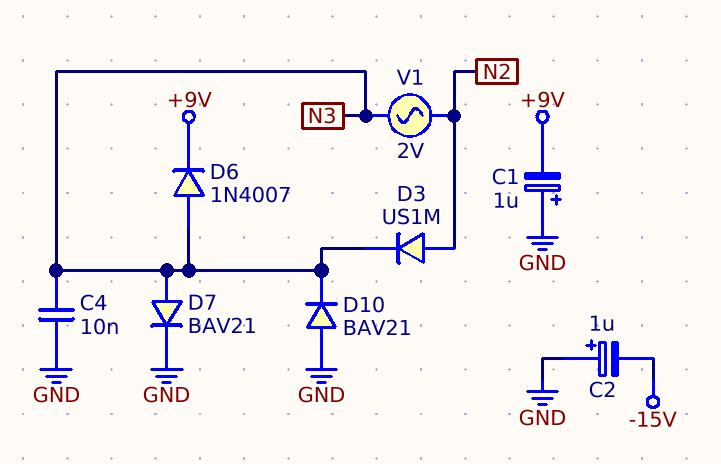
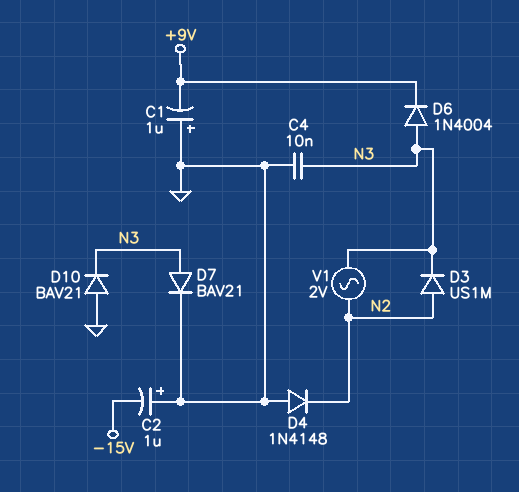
D4: none -> diode 1N4148 (A GND, K N2)
D6: diode 1N4007 (A N3, K +9V) -> diode 1N4004 (A N3, K +9V)

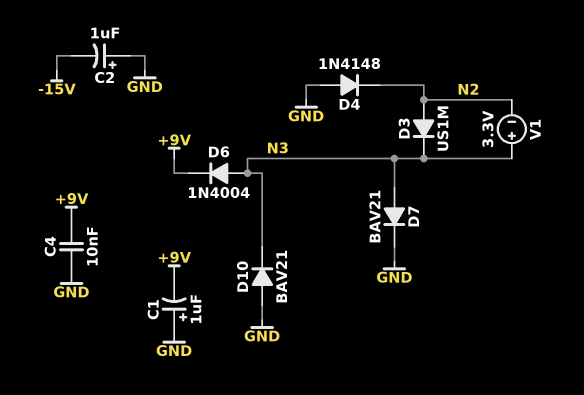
C4: 10nF (GND, N3) -> 10nF (+9V, GND)
V1: AC 2V (N2, N3) -> 3.3V (plus N3, minus N2)

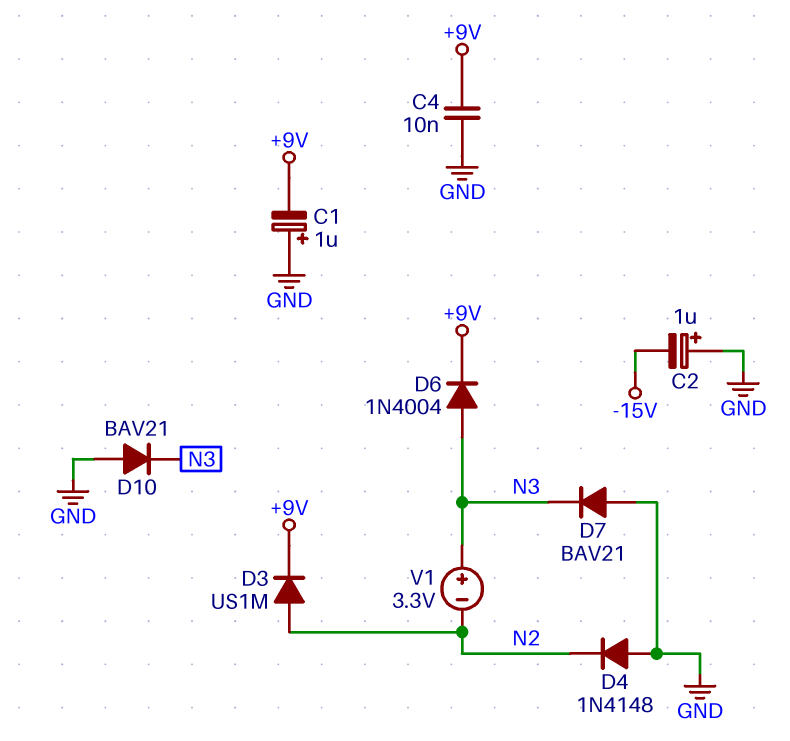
D3: diode US1M (A N2, K N3) -> diode US1M (A N2, K +9V)
D7: diode BAV21 (A N3, K GND) -> diode BAV21 (A GND, K N3)

